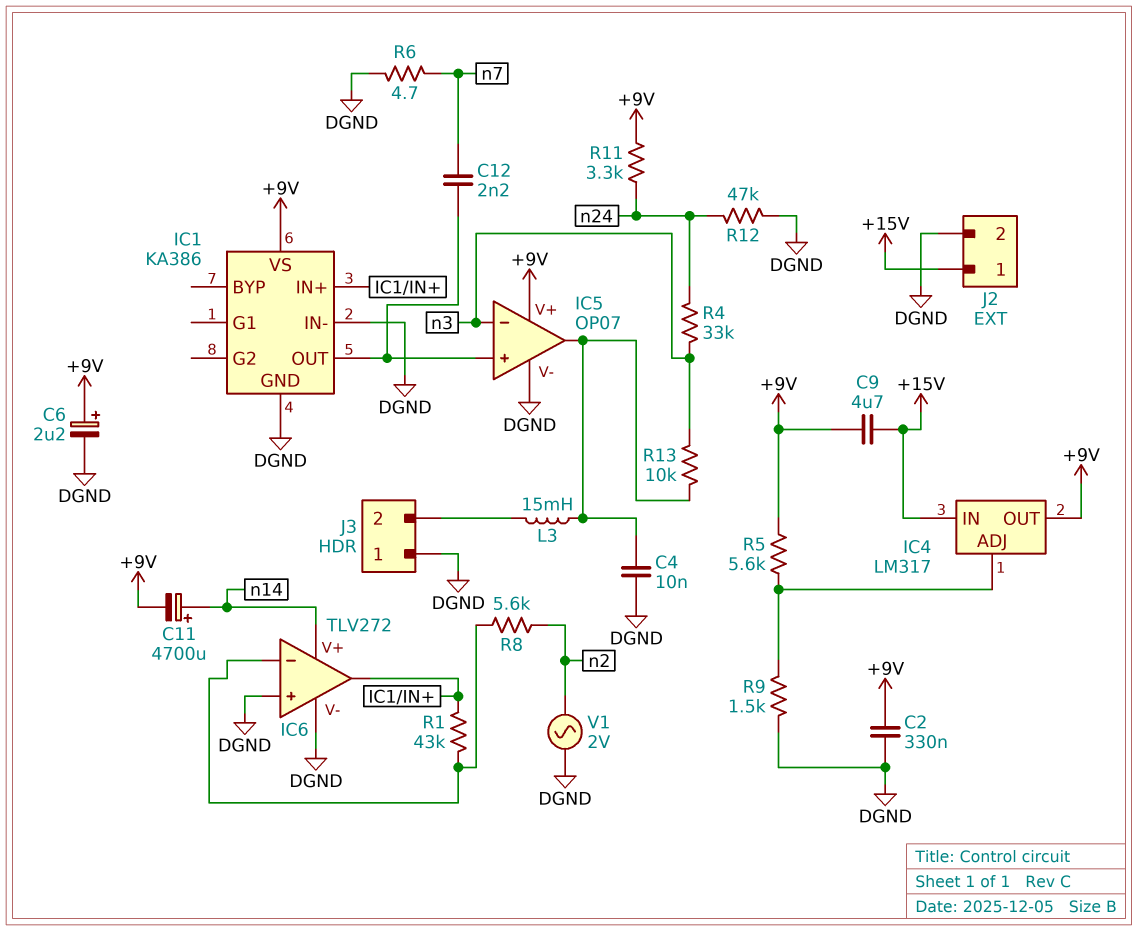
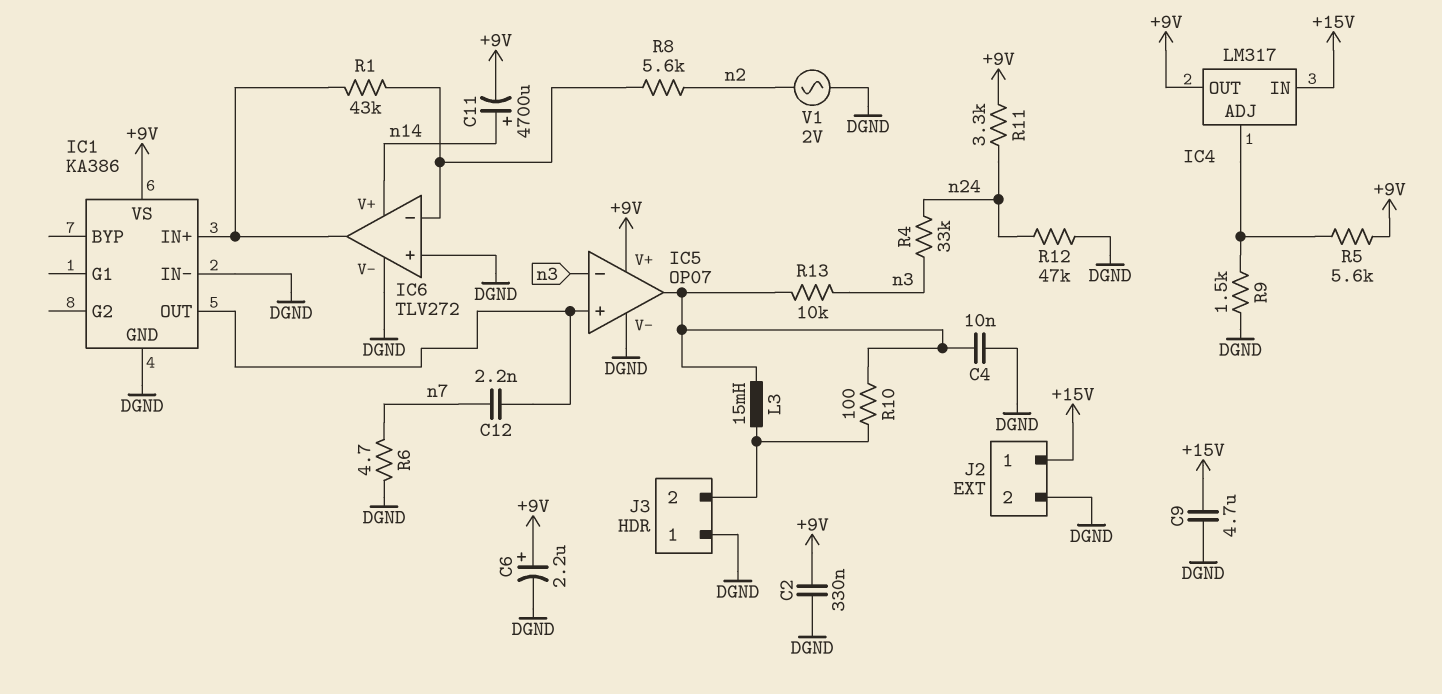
C9: 4.7uF (+9V, +15V) -> 4.7uF (+15V, DGND)
R10: none -> 100 (IC5/out, J3/2)

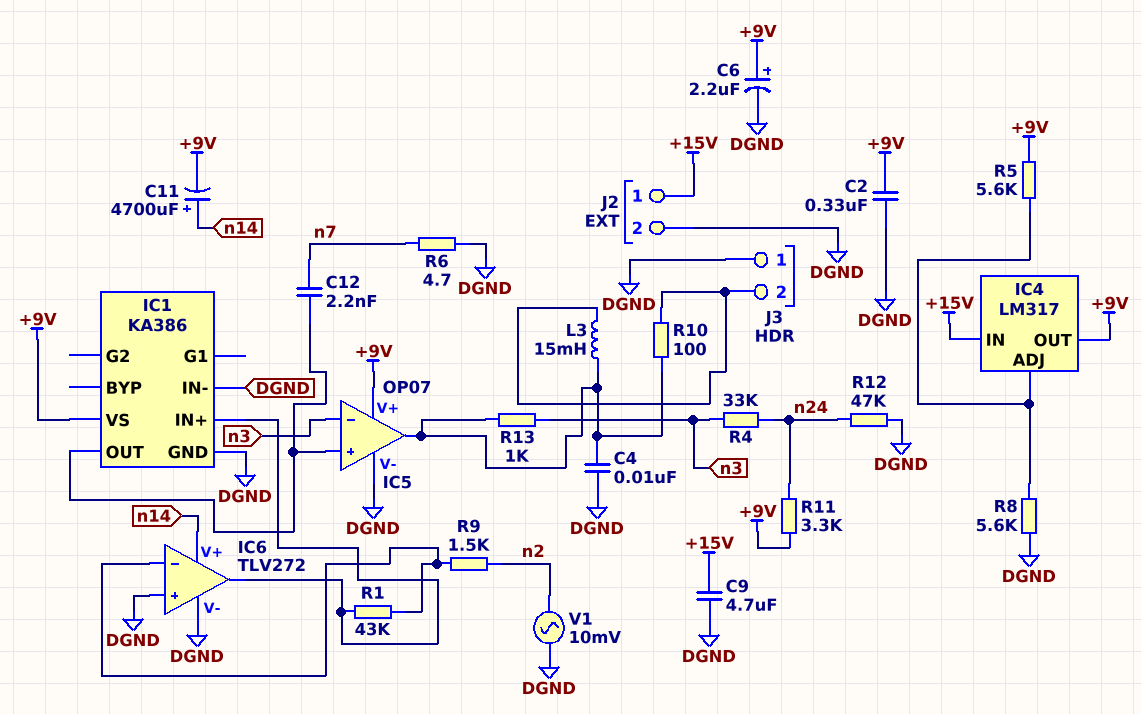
R8: 5.6k (IC6/in-, n2) -> 5.6k (DGND, IC4/ADJ)
R9: 1.5k (DGND, IC4/ADJ) -> 1.5k (IC6/in-, n2)
R13: 10k (IC5/out, n3) -> 1k (IC5/out, n3)
V1: AC 2V (DGND, n2) -> AC 10mV (DGND, n2)

